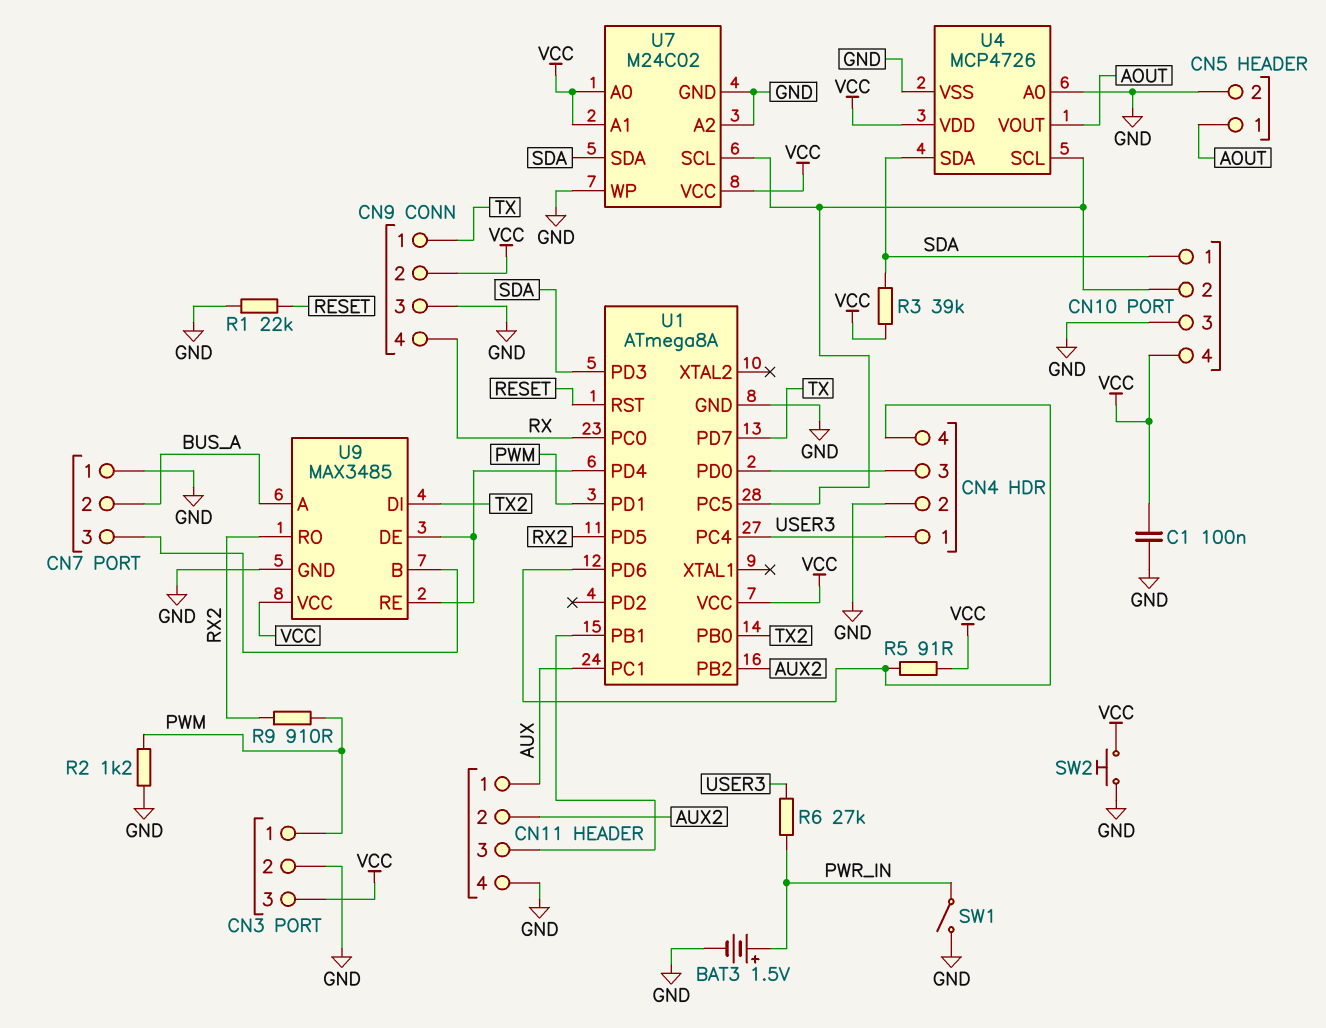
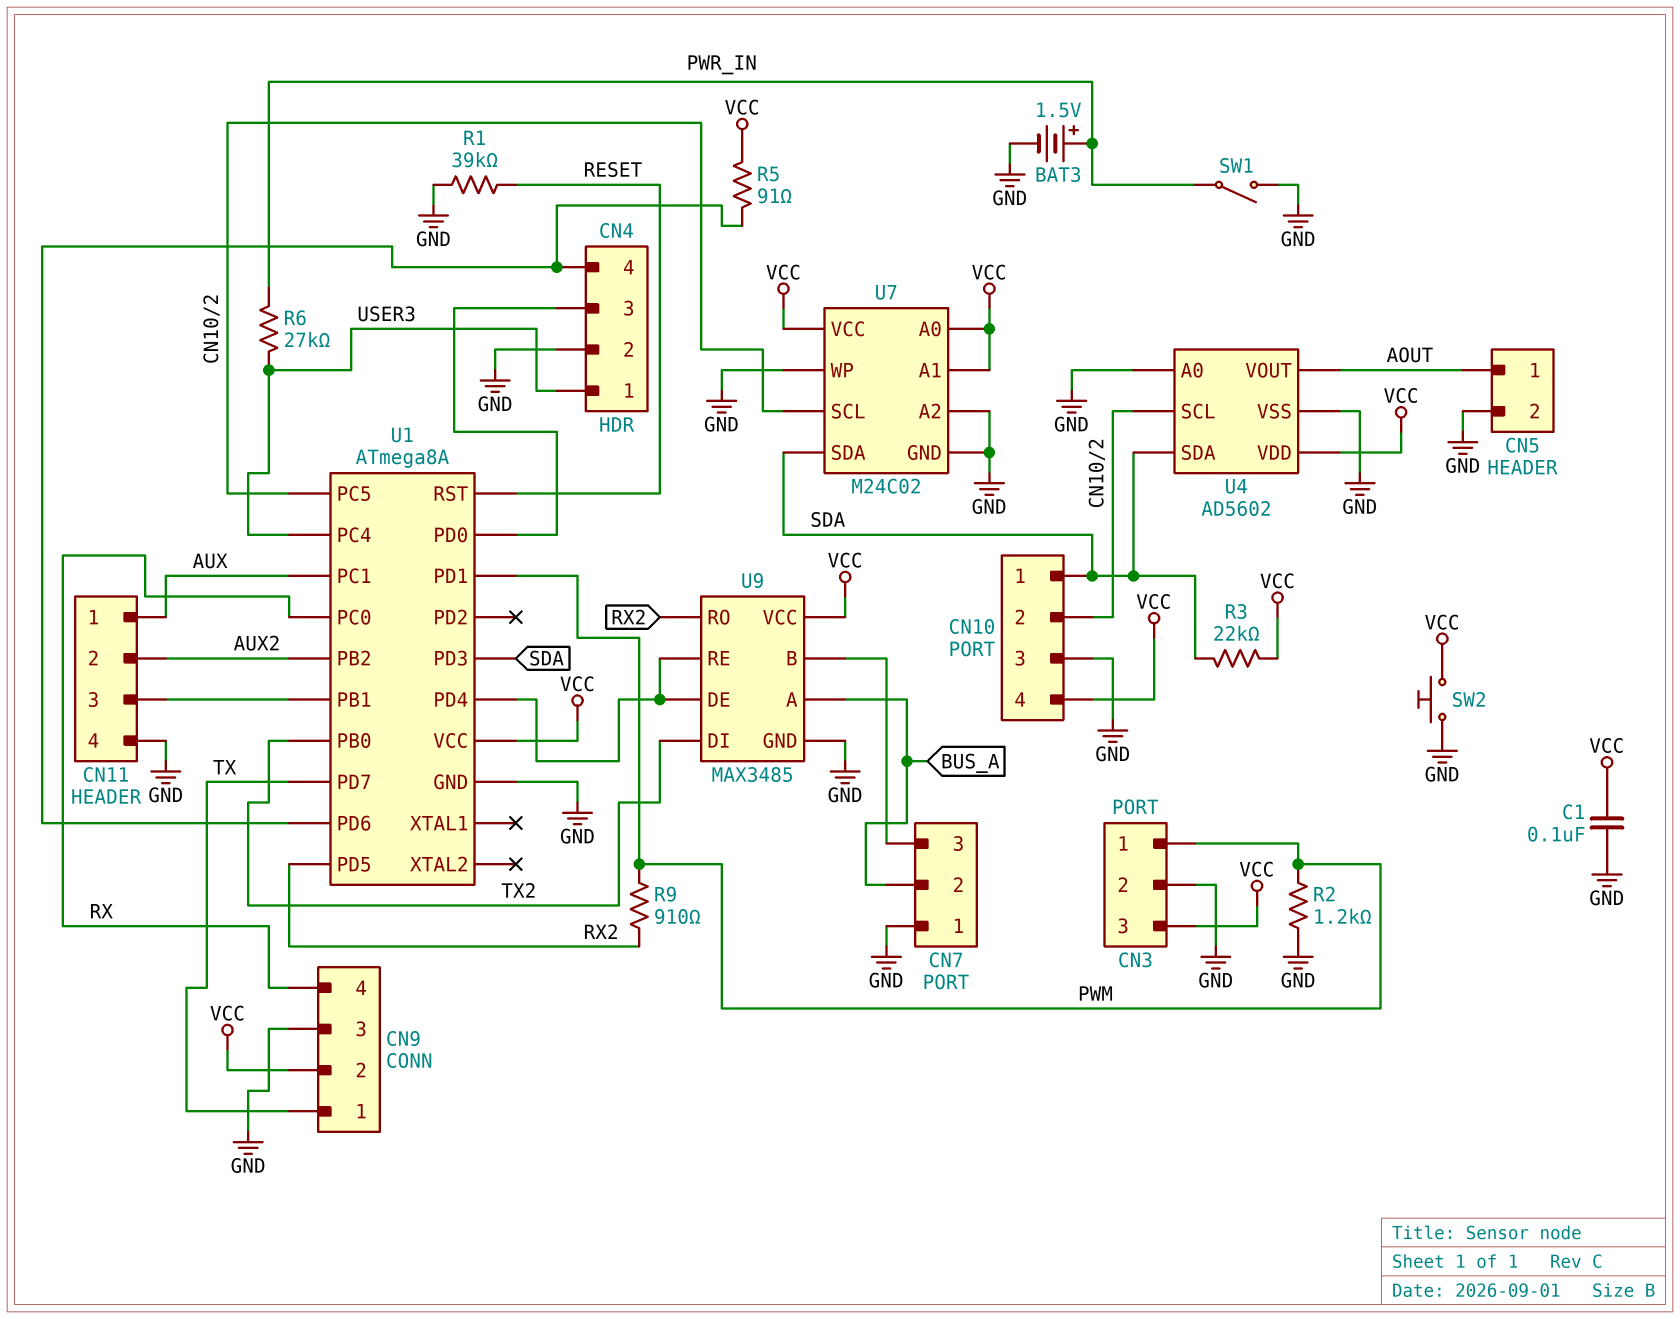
R1: 22k (GND, RESET) -> 39k (GND, RESET)
R3: 39k (SDA, VCC) -> 22k (SDA, VCC)
U4: MCP4726 -> AD5602

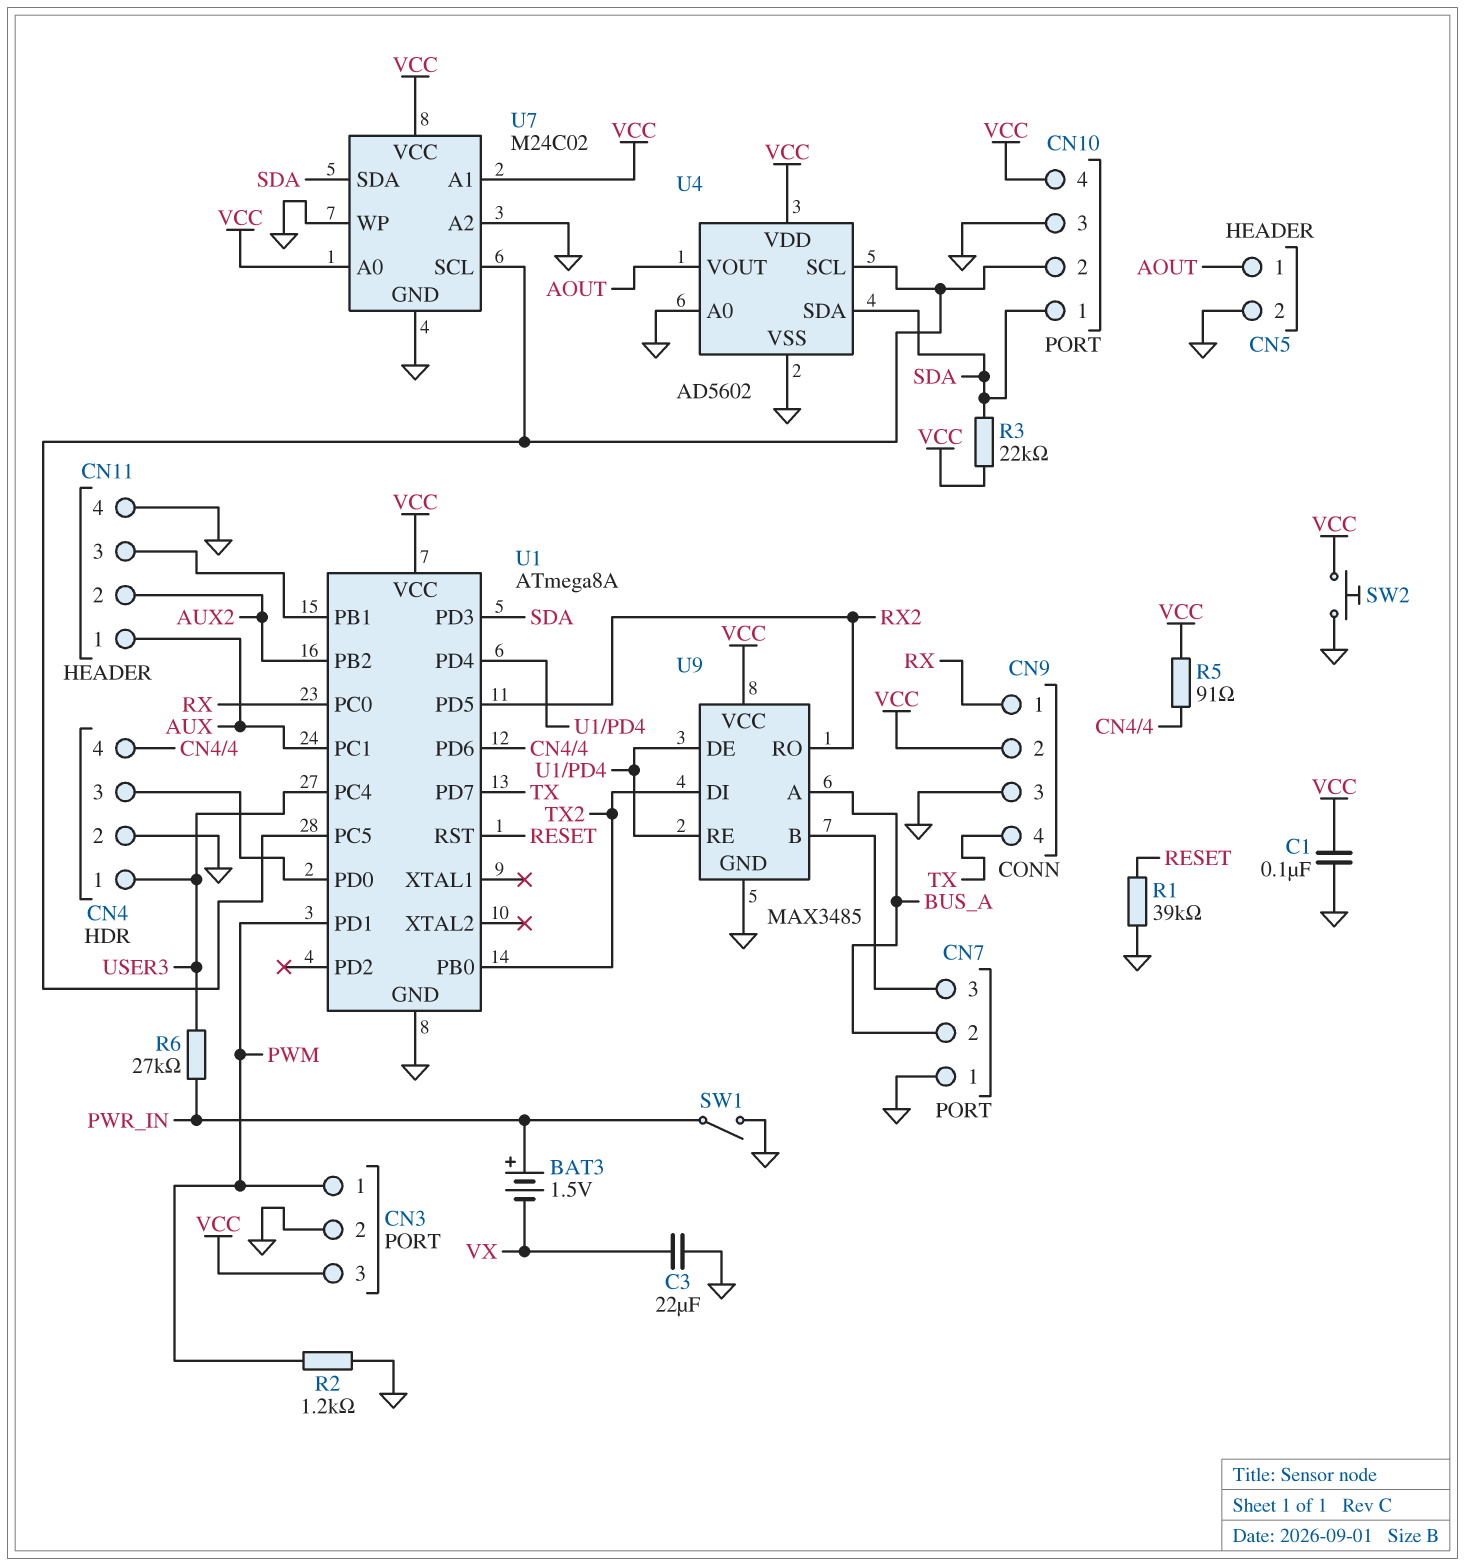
BAT3: 1.5V (plus PWR_IN, minus GND) -> 1.5V (plus PWR_IN, minus VX)
C3: none -> 22uF (GND, VX)
CN9 pin 1: TX -> RX
CN9 pin 4: RX -> TX
R9: 910 (PWM, RX2) -> none

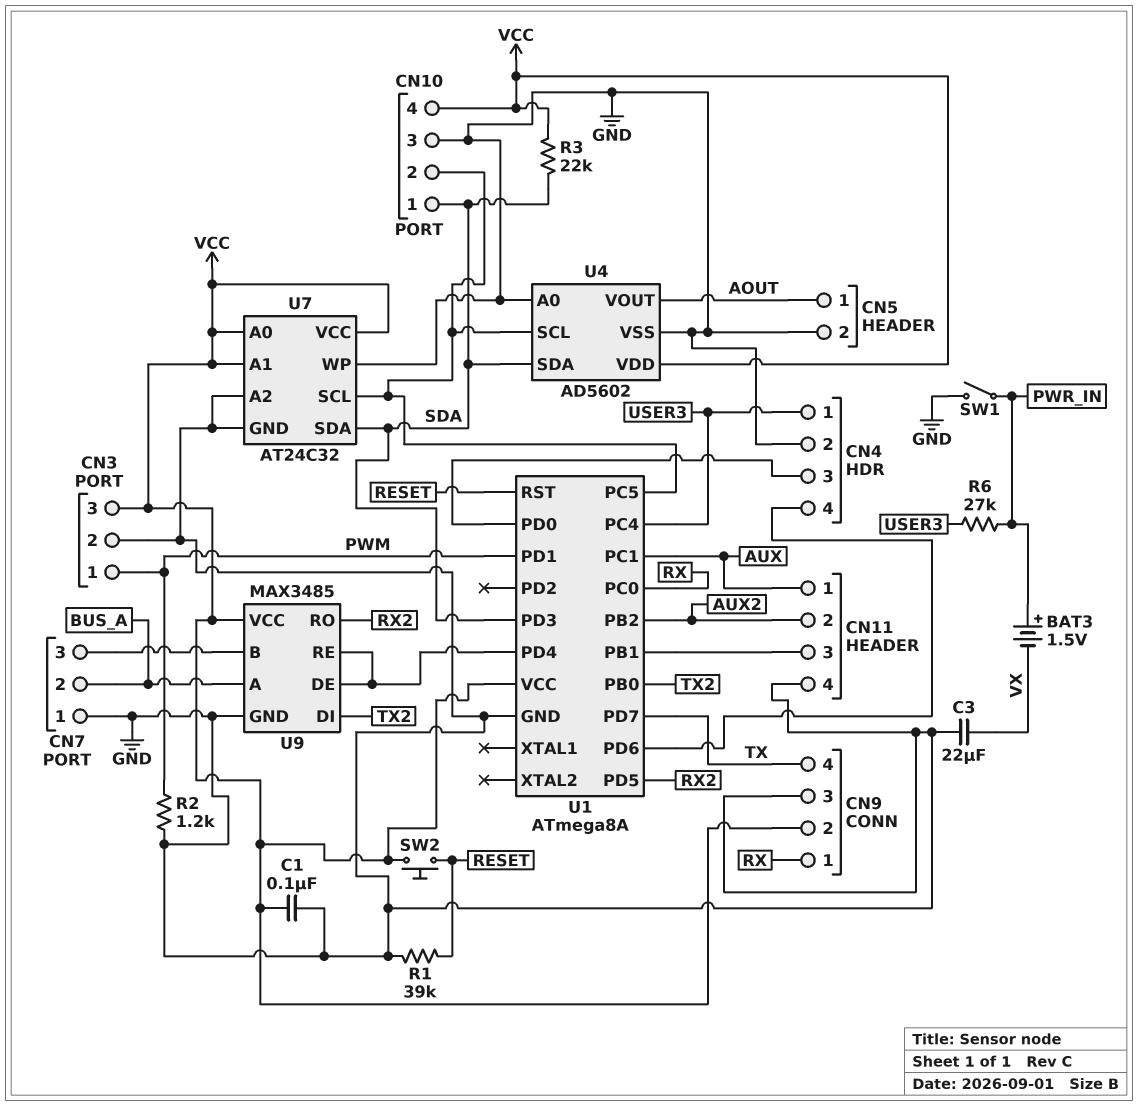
R5: 91 (CN4/4, VCC) -> none
SW2: button (GND, VCC) -> button (RESET, VCC)
U7: M24C02 -> AT24C32

